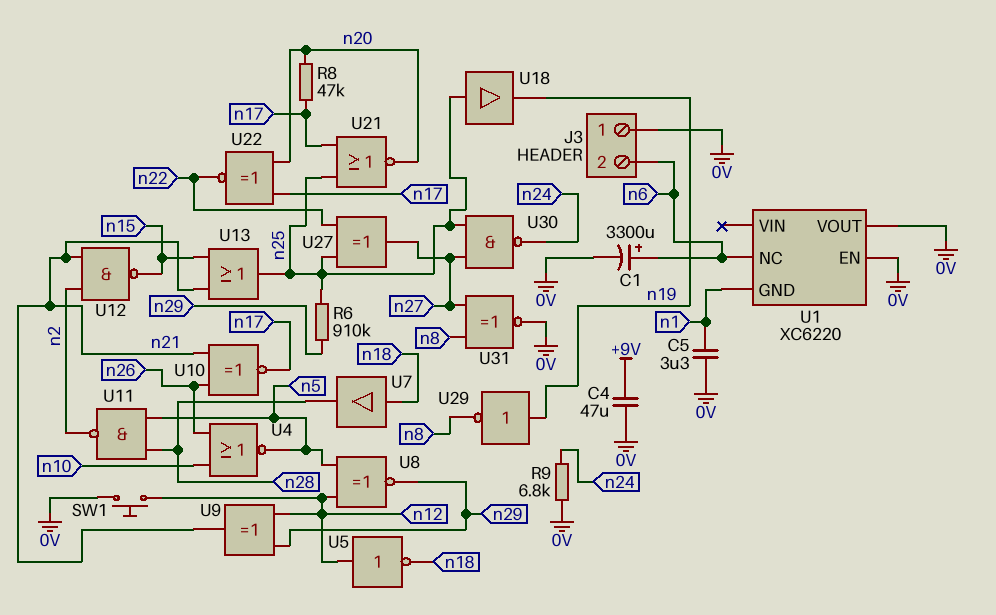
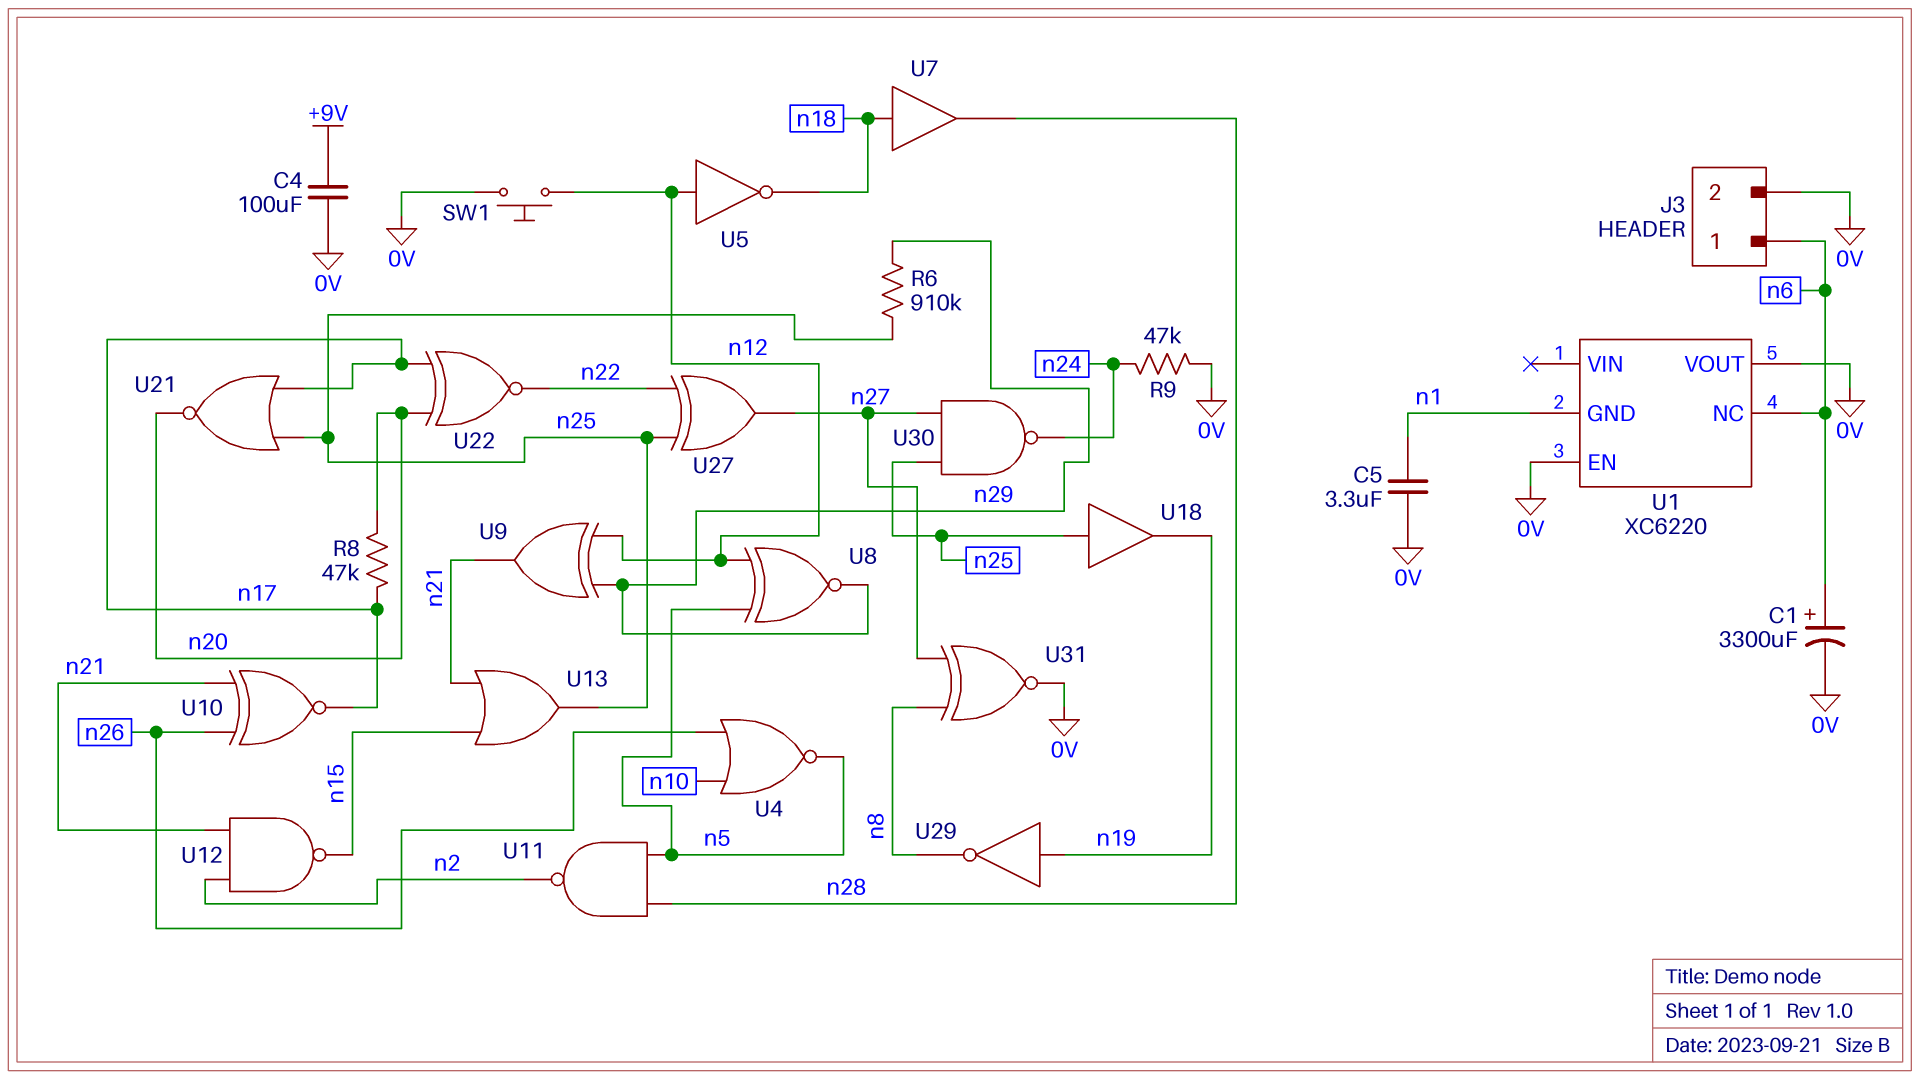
C4: 47uF (+9V, 0V) -> 100uF (+9V, 0V)
J3 pin 1: 0V -> n6
J3 pin 2: n6 -> 0V
R9: 6.8k (0V, n24) -> 47k (0V, n24)

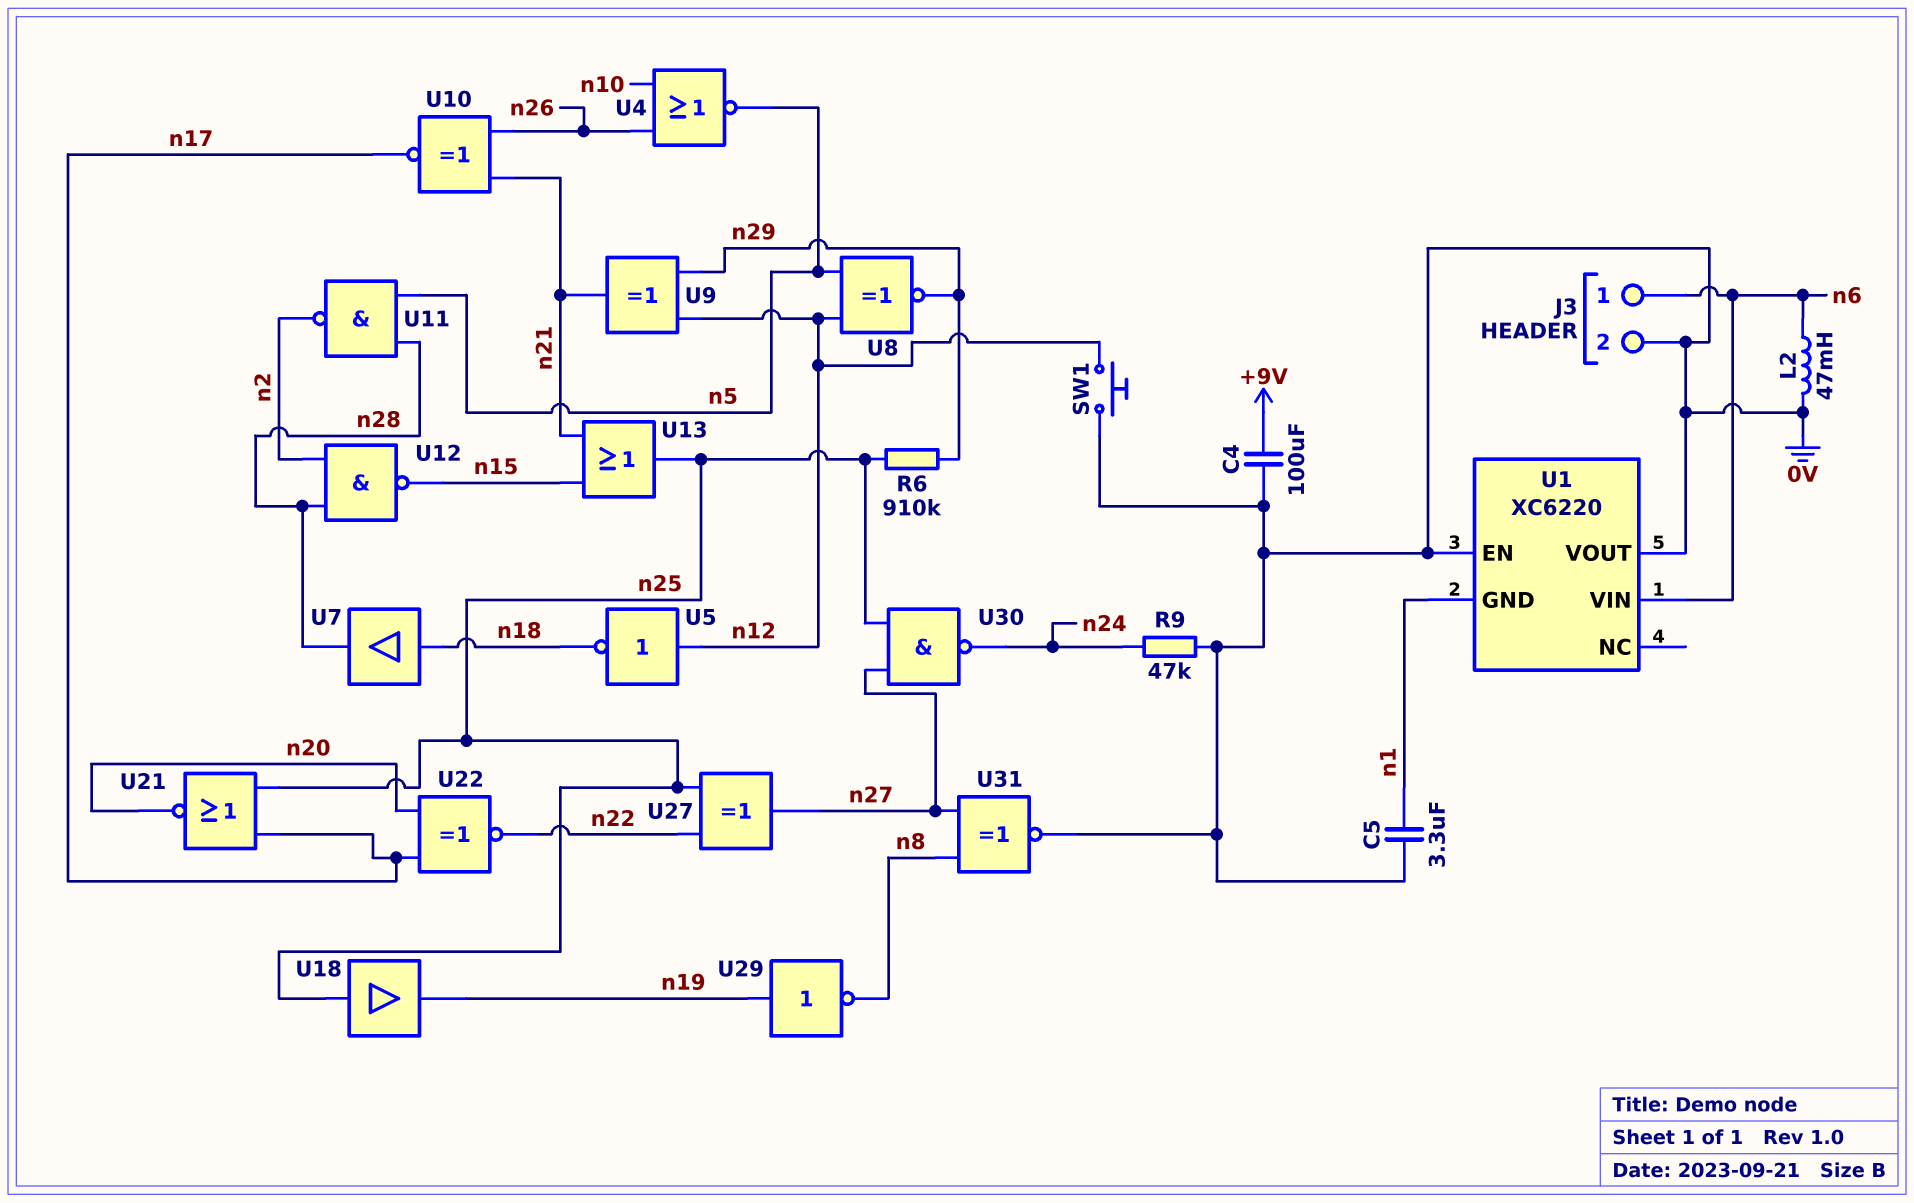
C1: 3300uF (plus n6, minus 0V) -> none
L2: none -> 47mH (0V, n6)
R8: 47k (n17, n20) -> none
U1 pin NC: n6 -> none
U1 pin VIN: none -> n6
U12: NAND (in n2, in n21, out n15) -> NAND (in n2, in n28, out n15)

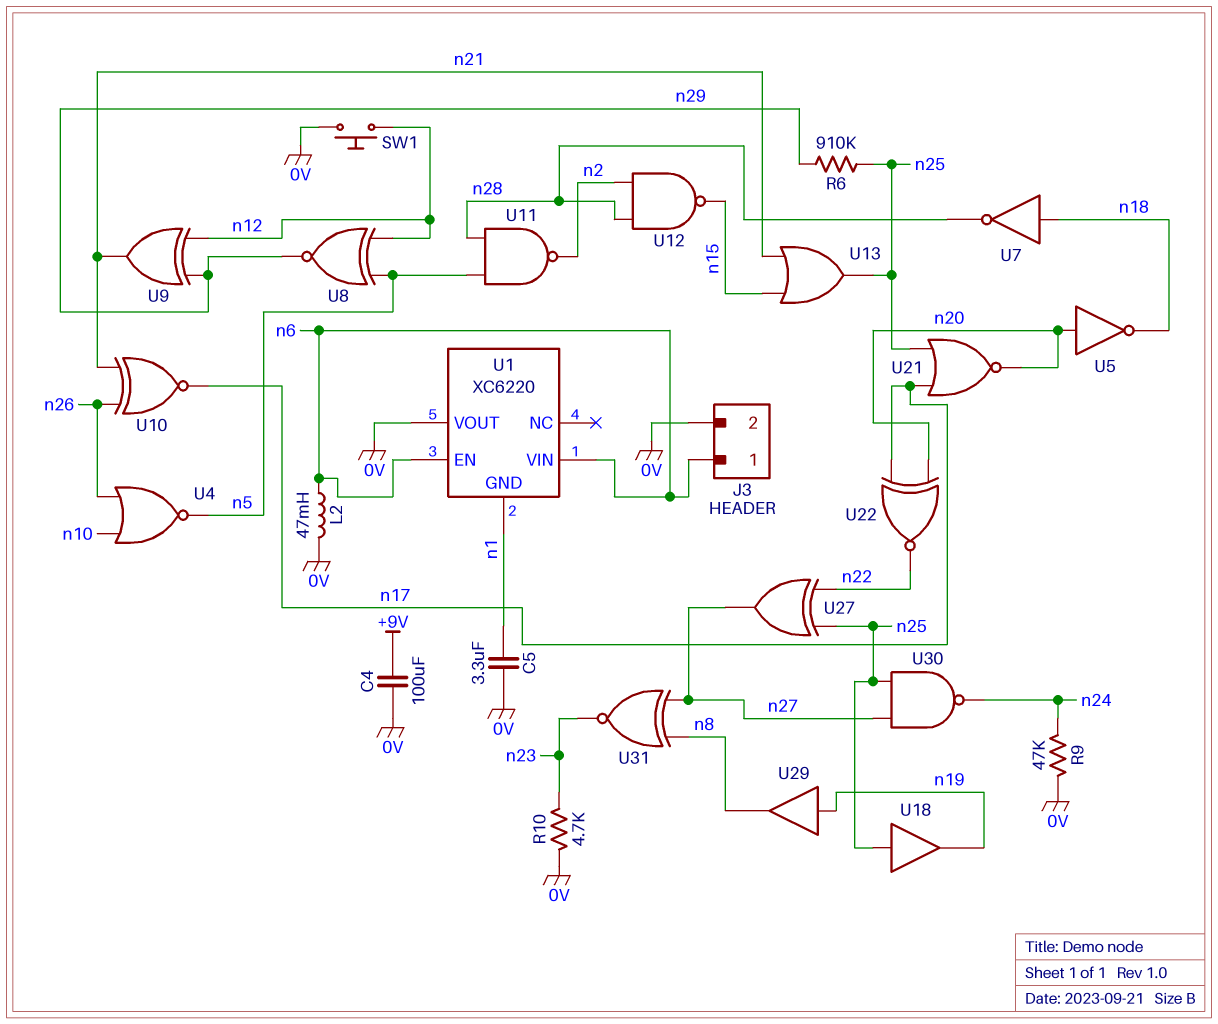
R10: none -> 4.7k (0V, n23)
U1 pin EN: 0V -> n6
U5: NOT (in n12, out n18) -> NOT (in n20, out n18)
U7: buffer (in n18, out n28) -> NOT (in n18, out n28)
U29: NOT (in n19, out n8) -> buffer (in n19, out n8)
U31: XNOR (in n8, in n27, out 0V) -> XNOR (in n8, in n27, out n23)

